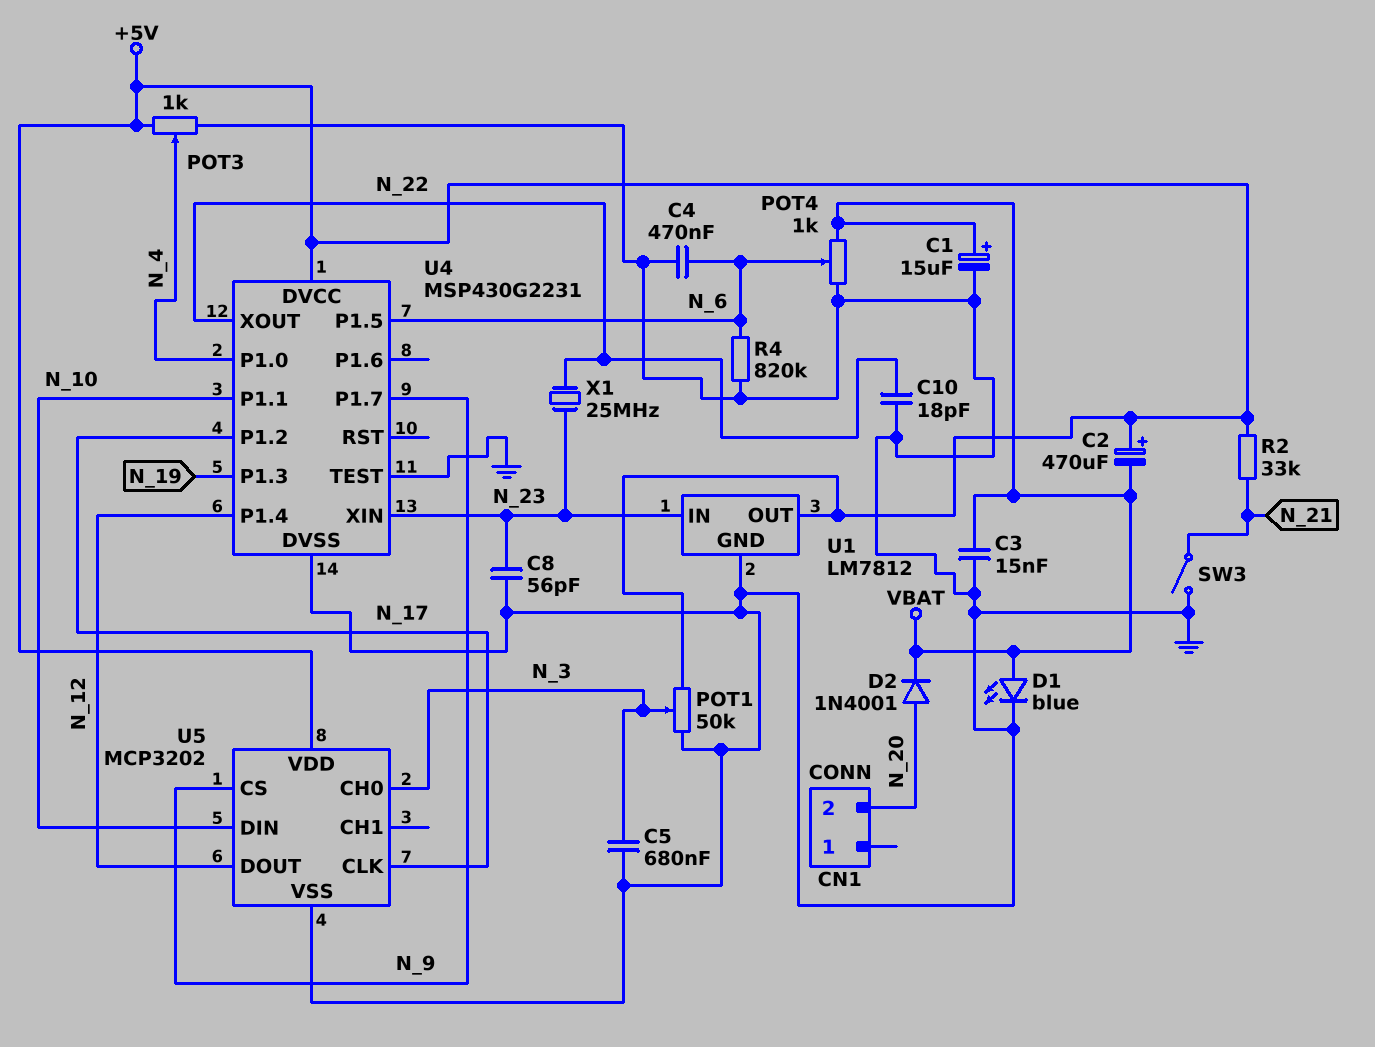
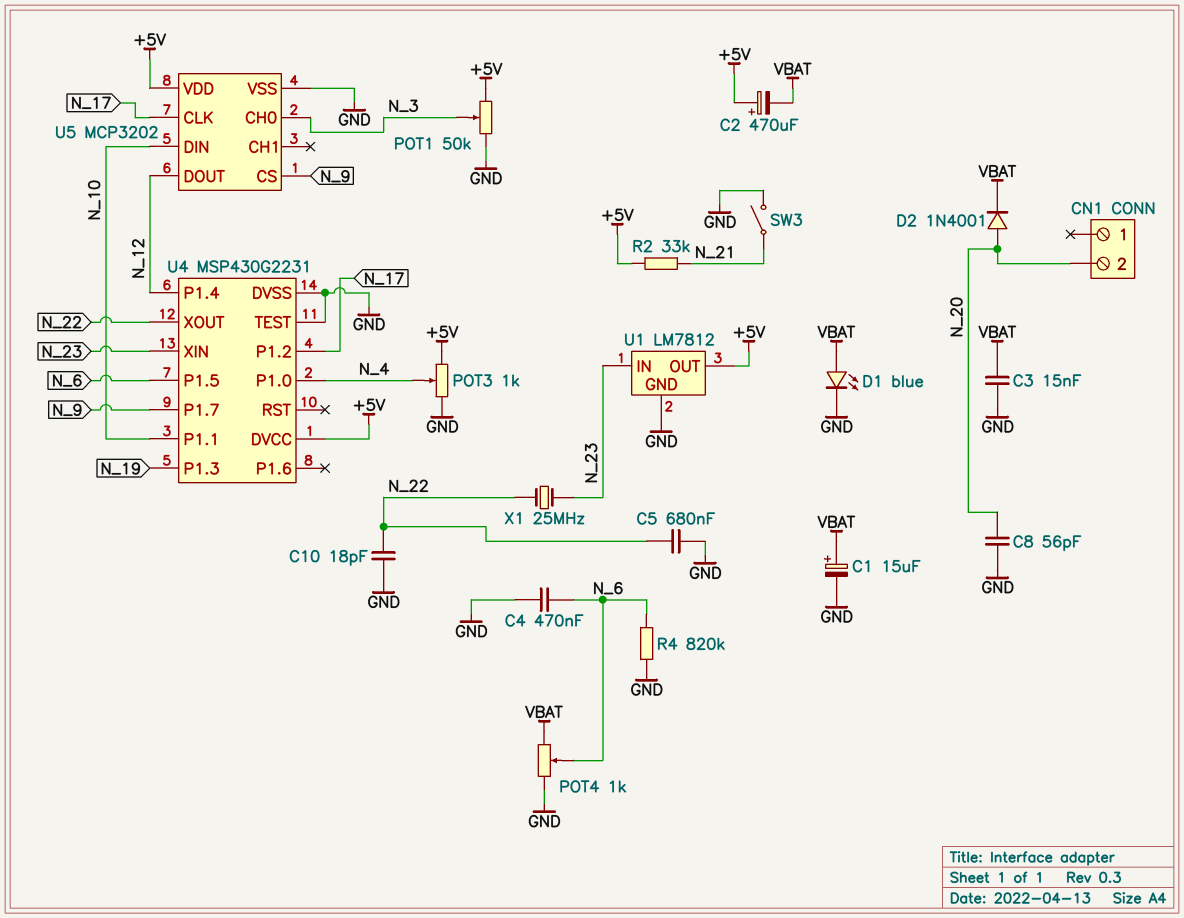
C5: 680nF (GND, N_3) -> 680nF (GND, N_22)
C8: 56pF (GND, N_23) -> 56pF (GND, N_20)

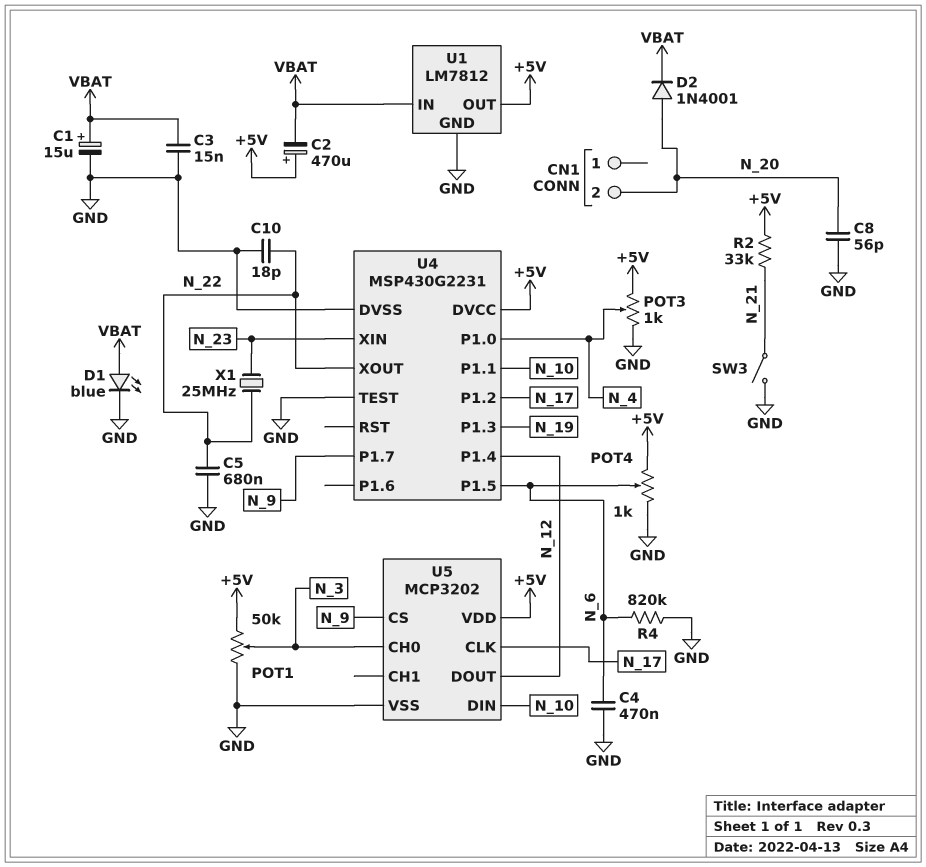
POT4: 1k (GND, VBAT, wiper N_6) -> 1k (+5V, GND, wiper N_6)
U1 pin IN: N_23 -> VBAT

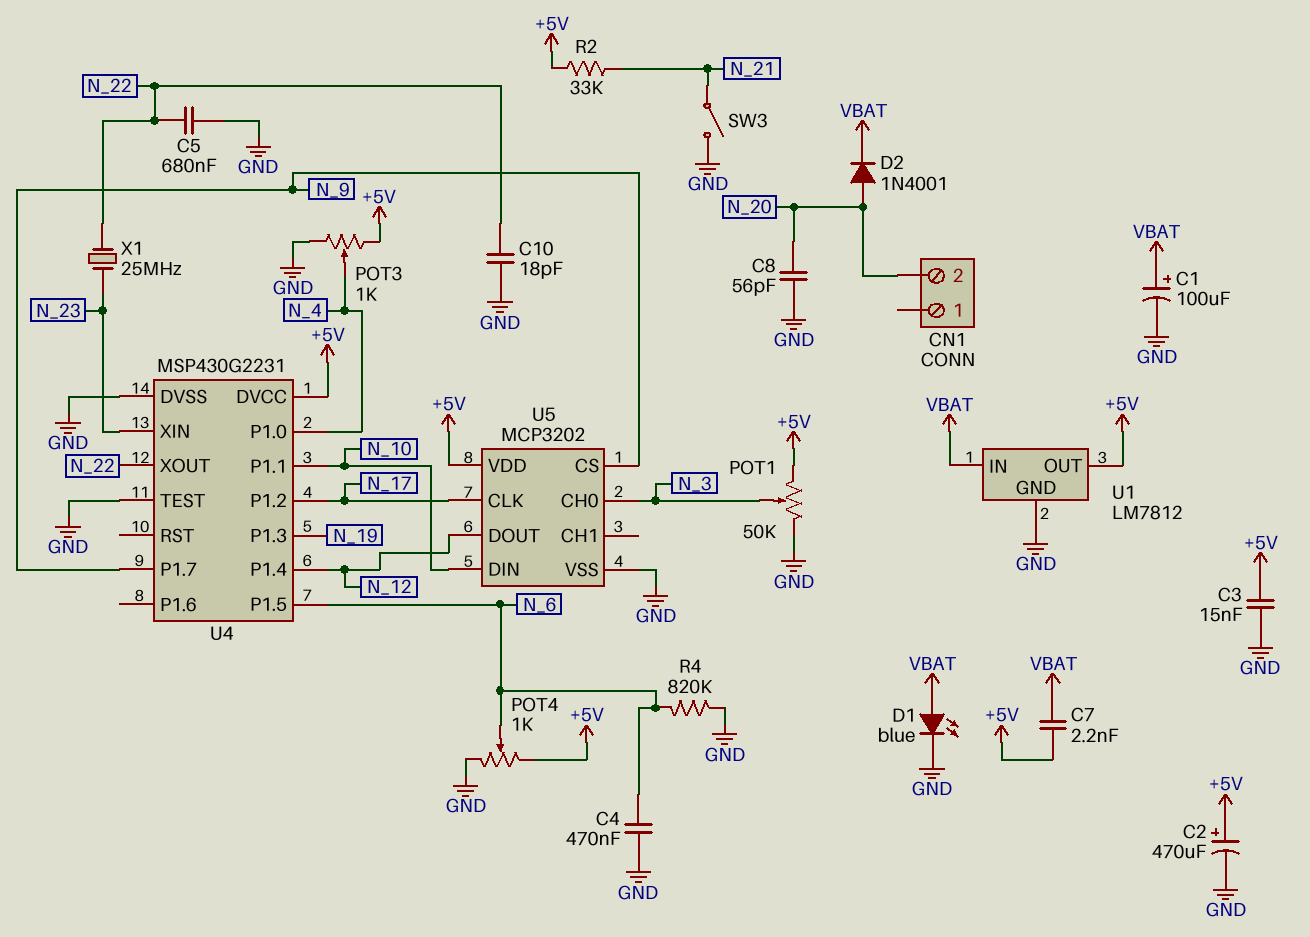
C1: 15uF (plus VBAT, minus GND) -> 100uF (plus VBAT, minus GND)
C2: 470uF (plus +5V, minus VBAT) -> 470uF (plus +5V, minus GND)
C3: 15nF (GND, VBAT) -> 15nF (+5V, GND)
C7: none -> 2.2nF (+5V, VBAT)

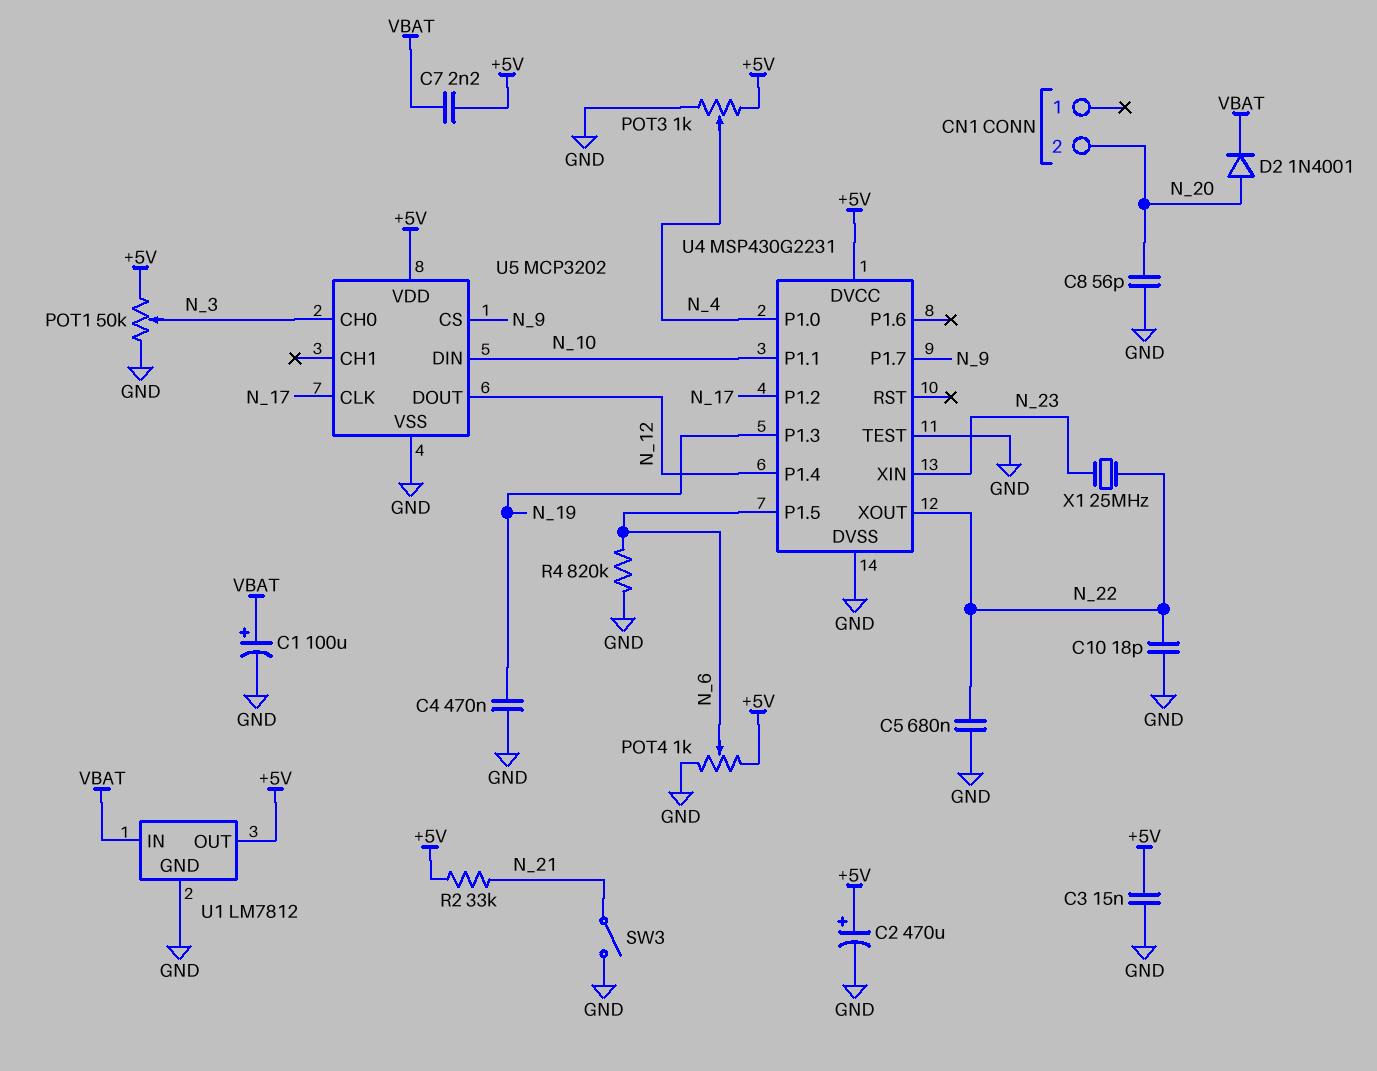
C4: 470nF (GND, N_6) -> 470nF (GND, N_19)
D1: LED blue (A VBAT, K GND) -> none

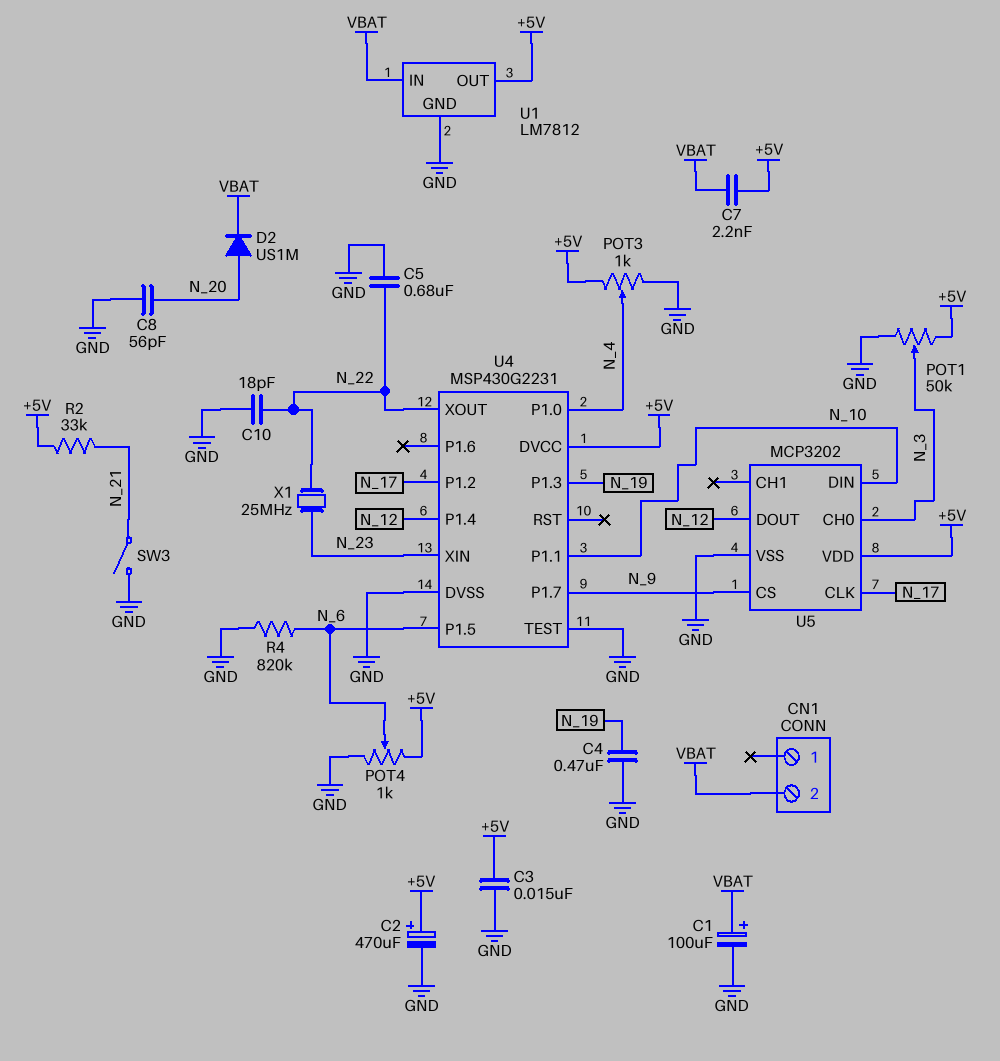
CN1 pin 2: N_20 -> VBAT
D2: diode 1N4001 (A N_20, K VBAT) -> diode US1M (A N_20, K VBAT)

